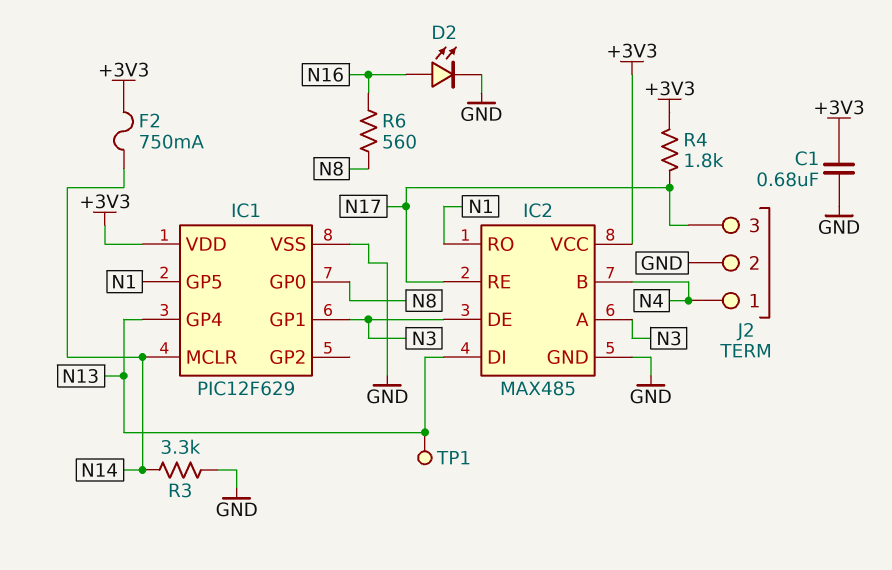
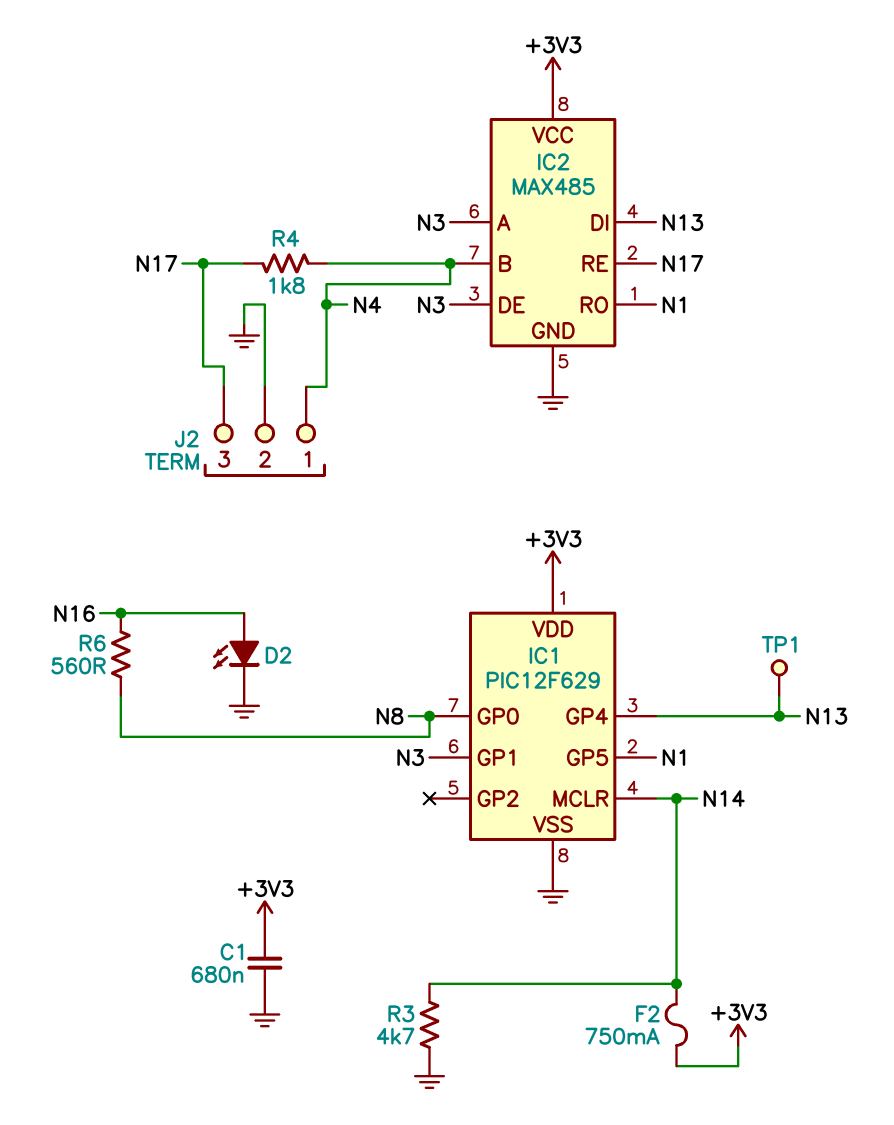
R3: 3.3k (GND, N14) -> 4.7k (GND, N14)
R4: 1.8k (+3V3, N17) -> 1.8k (N4, N17)

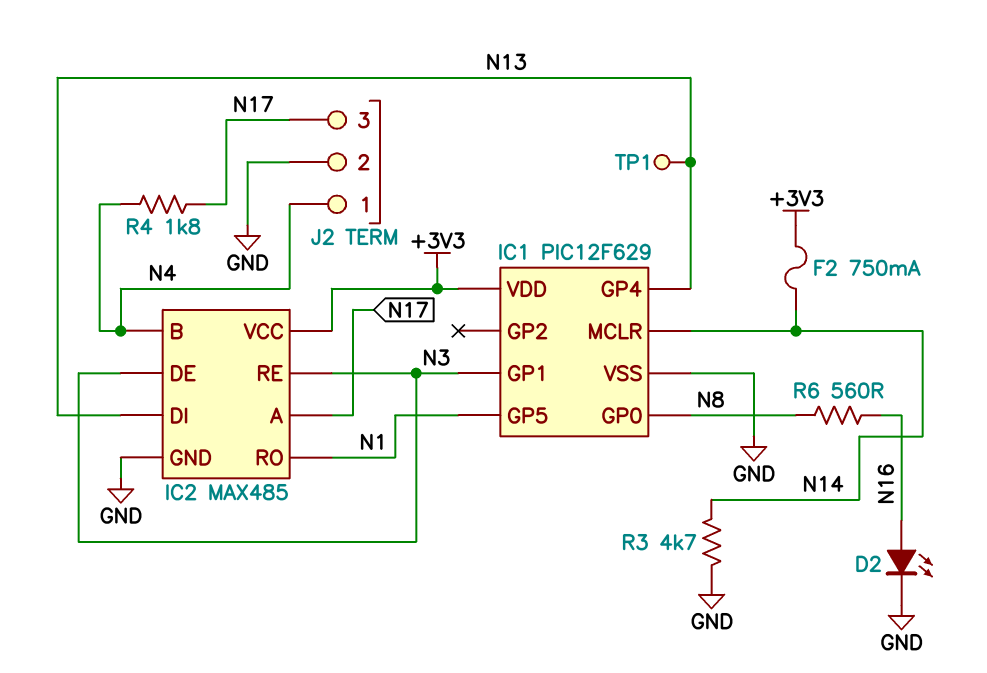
C1: 680nF (+3V3, GND) -> none
IC2 pin A: N3 -> N17
IC2 pin RE: N17 -> N3

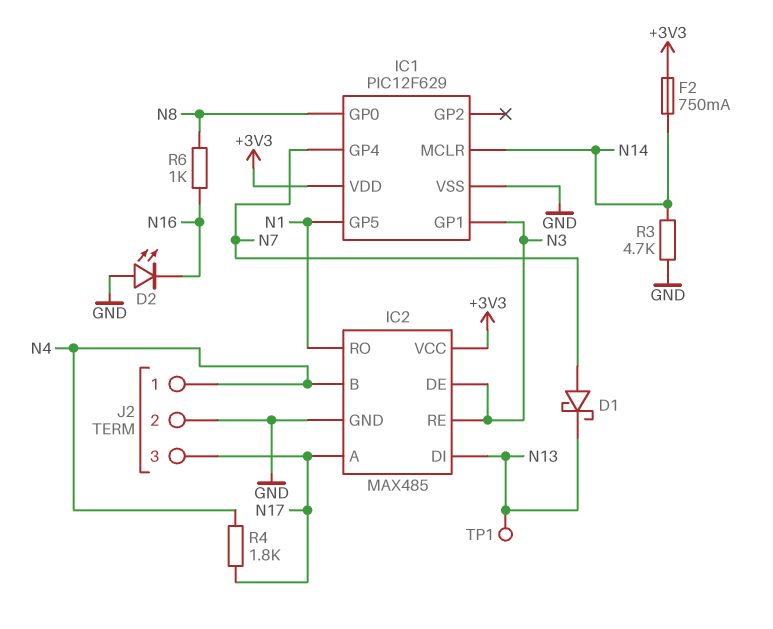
D1: none -> schottky (A N7, K N13)
D2: LED (A N16, K GND) -> LED (A GND, K N16)
IC1 pin GP4: N13 -> N7
R6: 560 (N8, N16) -> 1k (N8, N16)

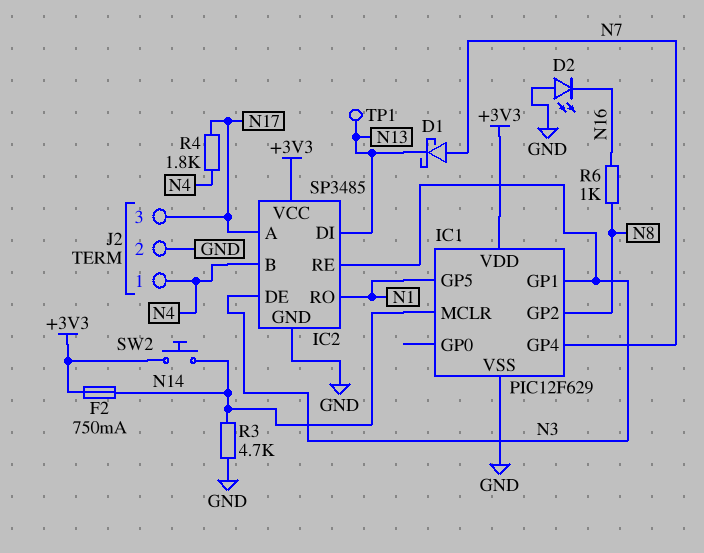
IC1 pin GP0: N8 -> none
IC1 pin GP2: none -> N8
IC2: MAX485 -> SP3485
SW2: none -> button (+3V3, N14)

